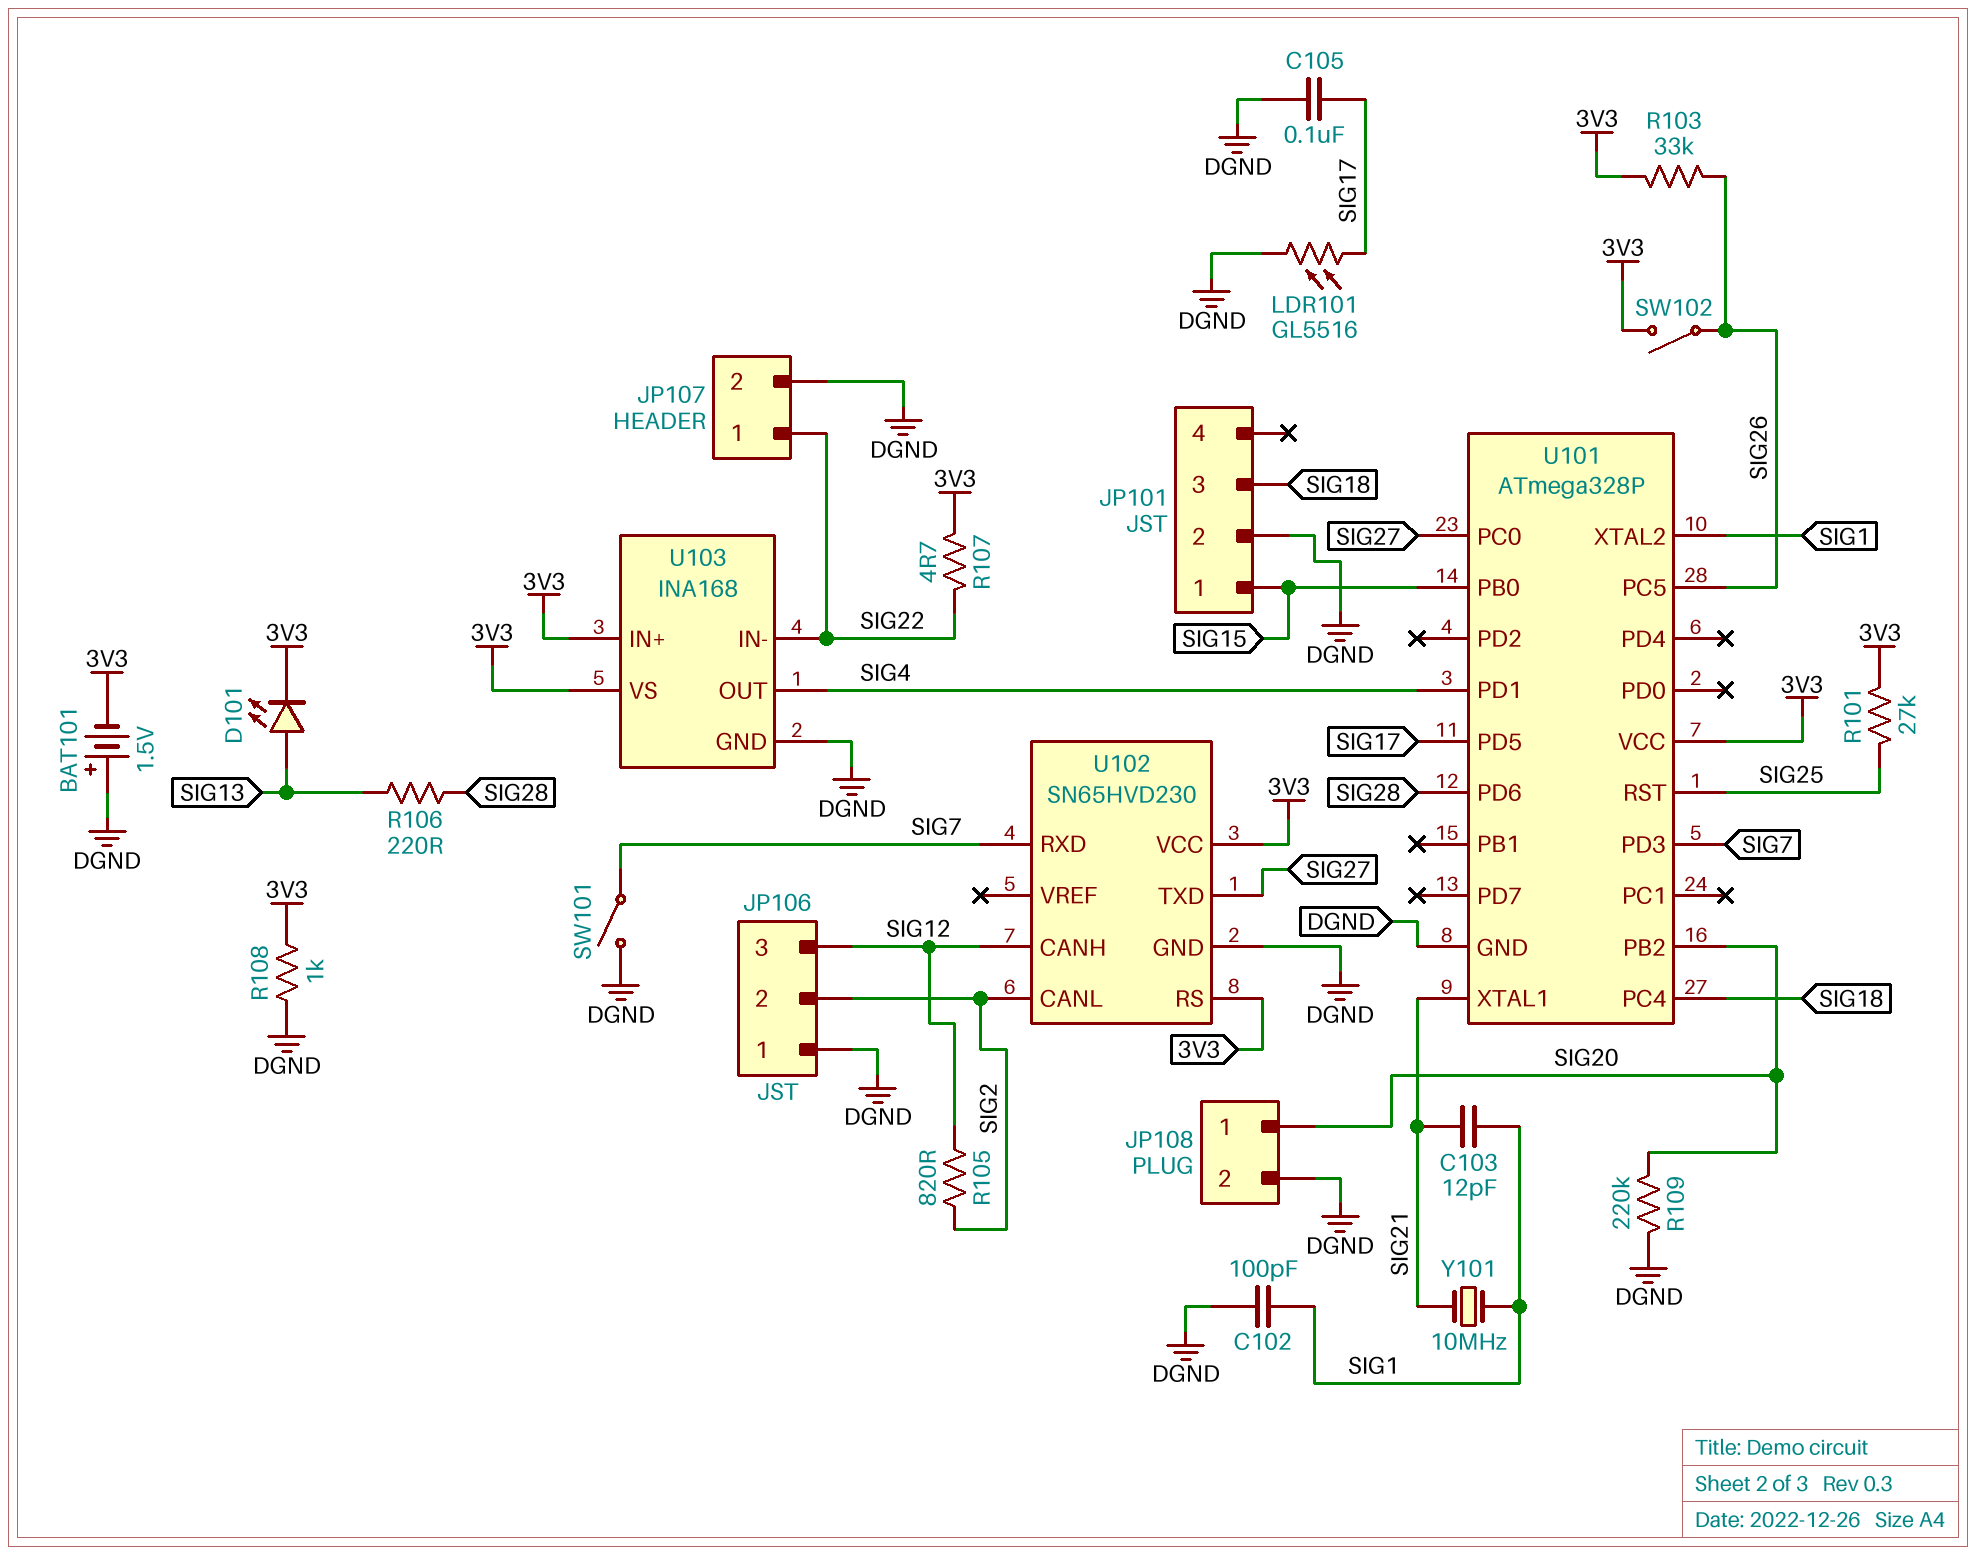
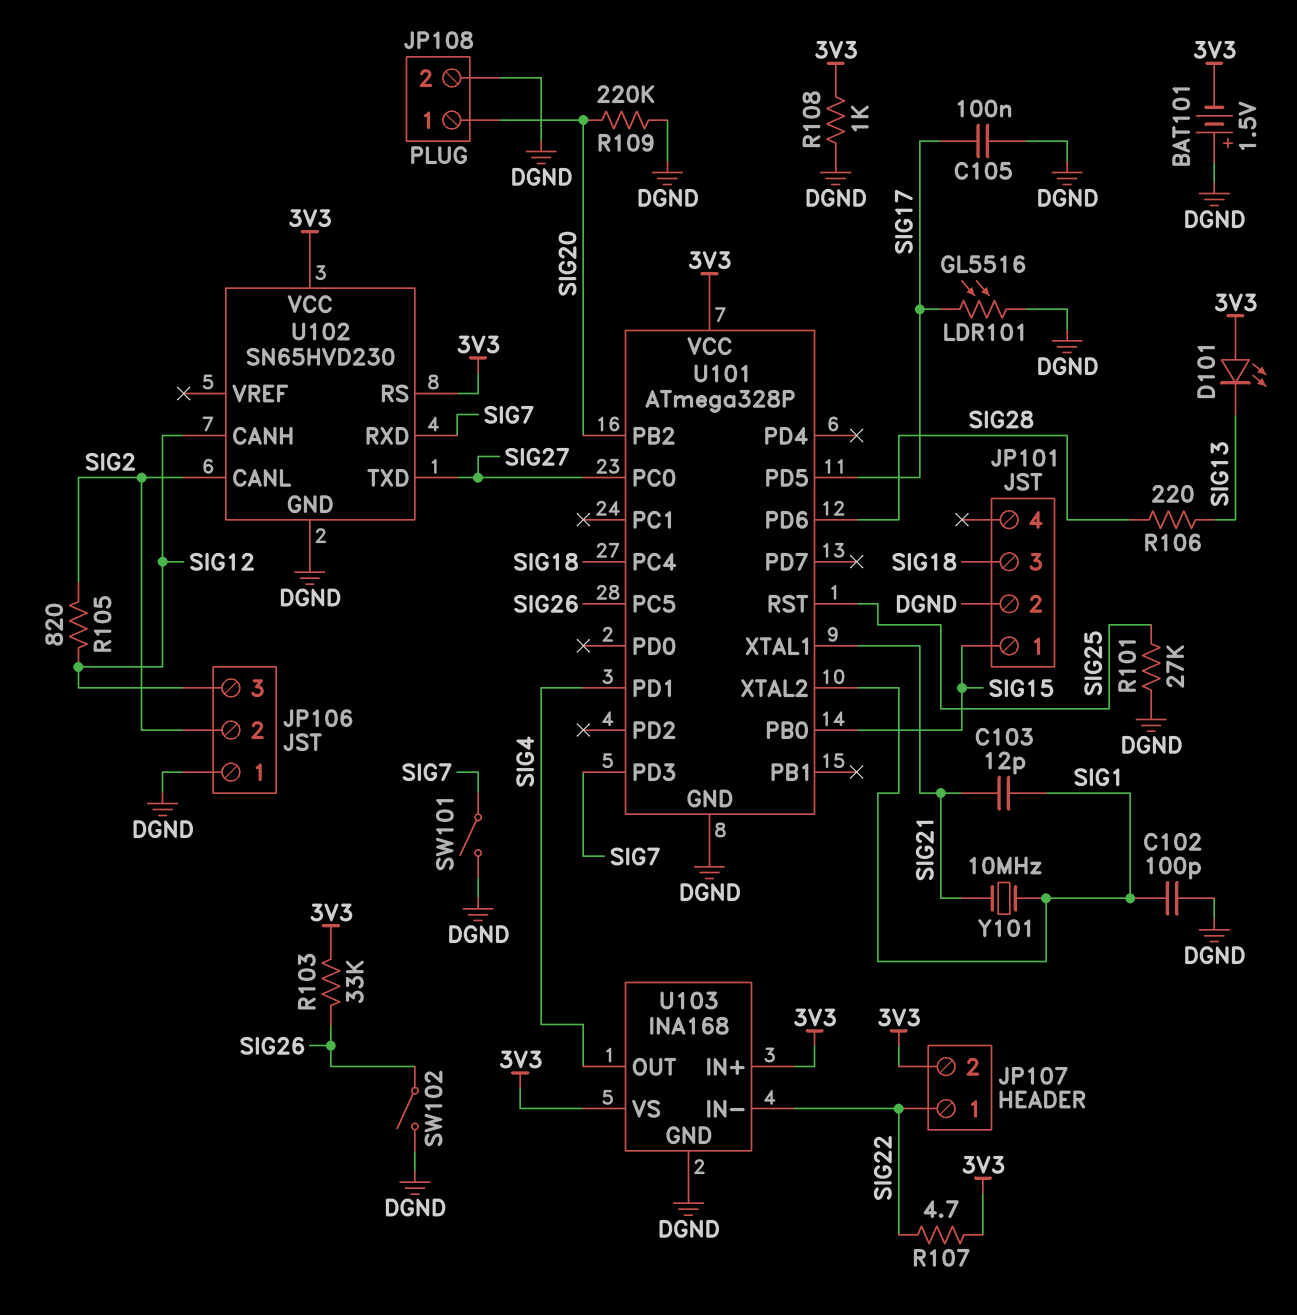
D101: LED (A SIG13, K 3V3) -> LED (A 3V3, K SIG13)
JP107 pin 2: DGND -> 3V3
R101: 27k (3V3, SIG25) -> 27k (DGND, SIG25)
SW102: switch (3V3, SIG26) -> switch (DGND, SIG26)

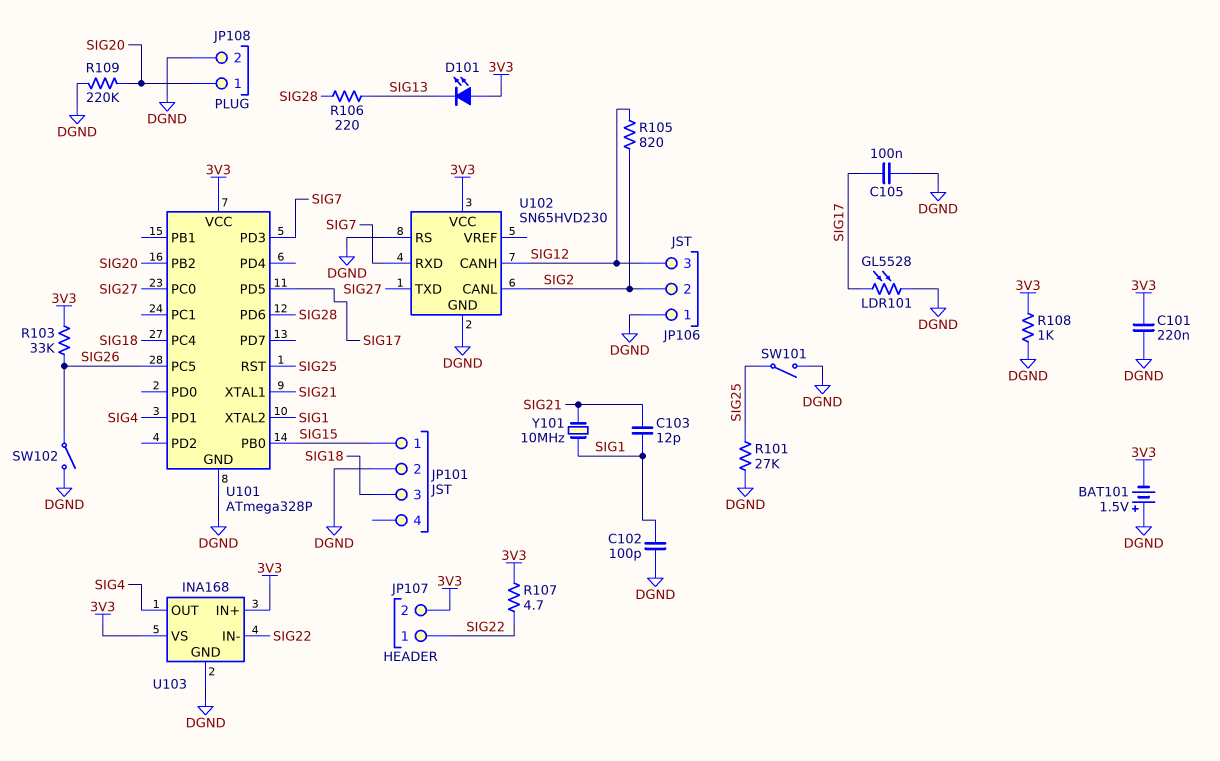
C101: none -> 220nF (3V3, DGND)
LDR101: GL5516 (DGND, SIG17) -> GL5528 (DGND, SIG17)
SW101: switch (DGND, SIG7) -> switch (DGND, SIG25)
U102 pin RS: 3V3 -> DGND

